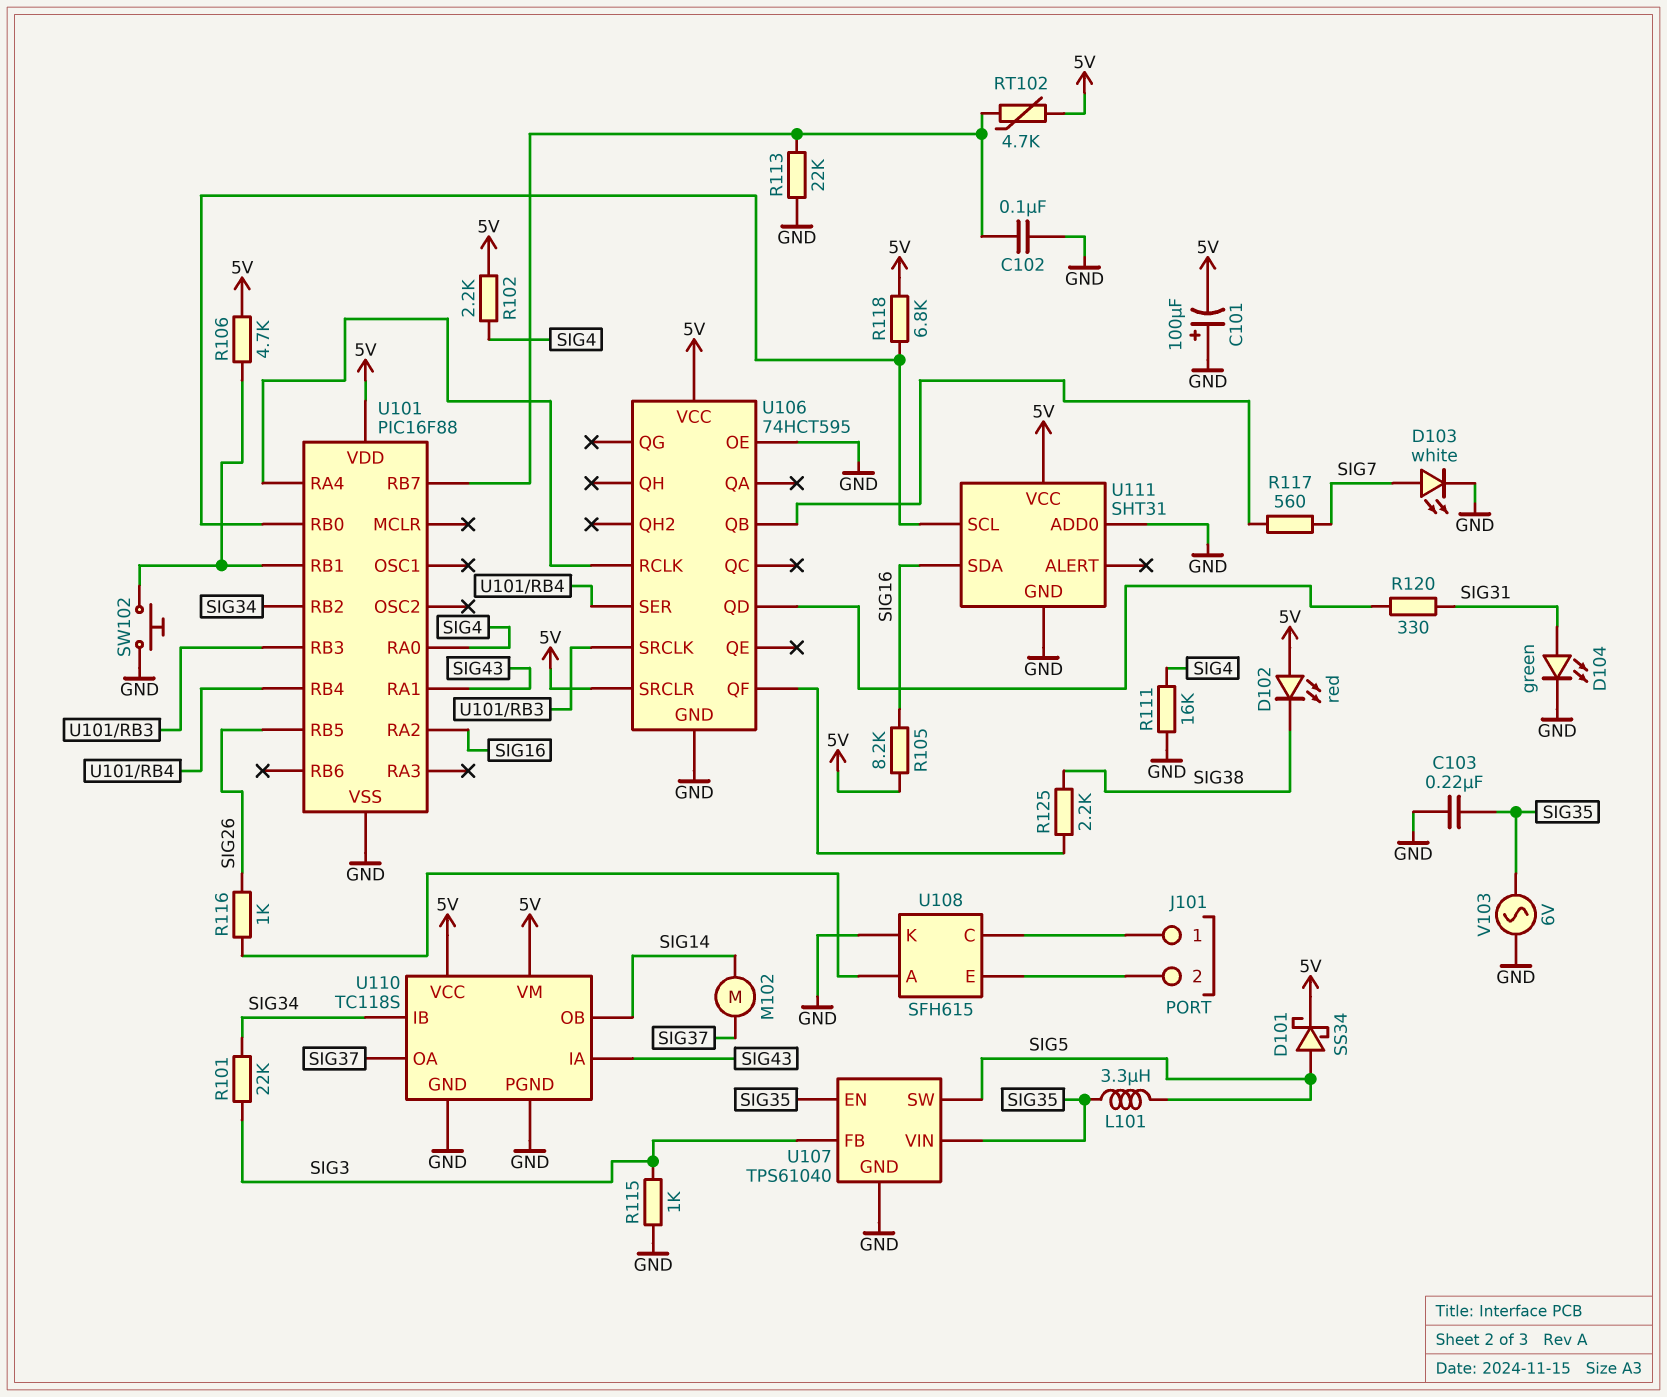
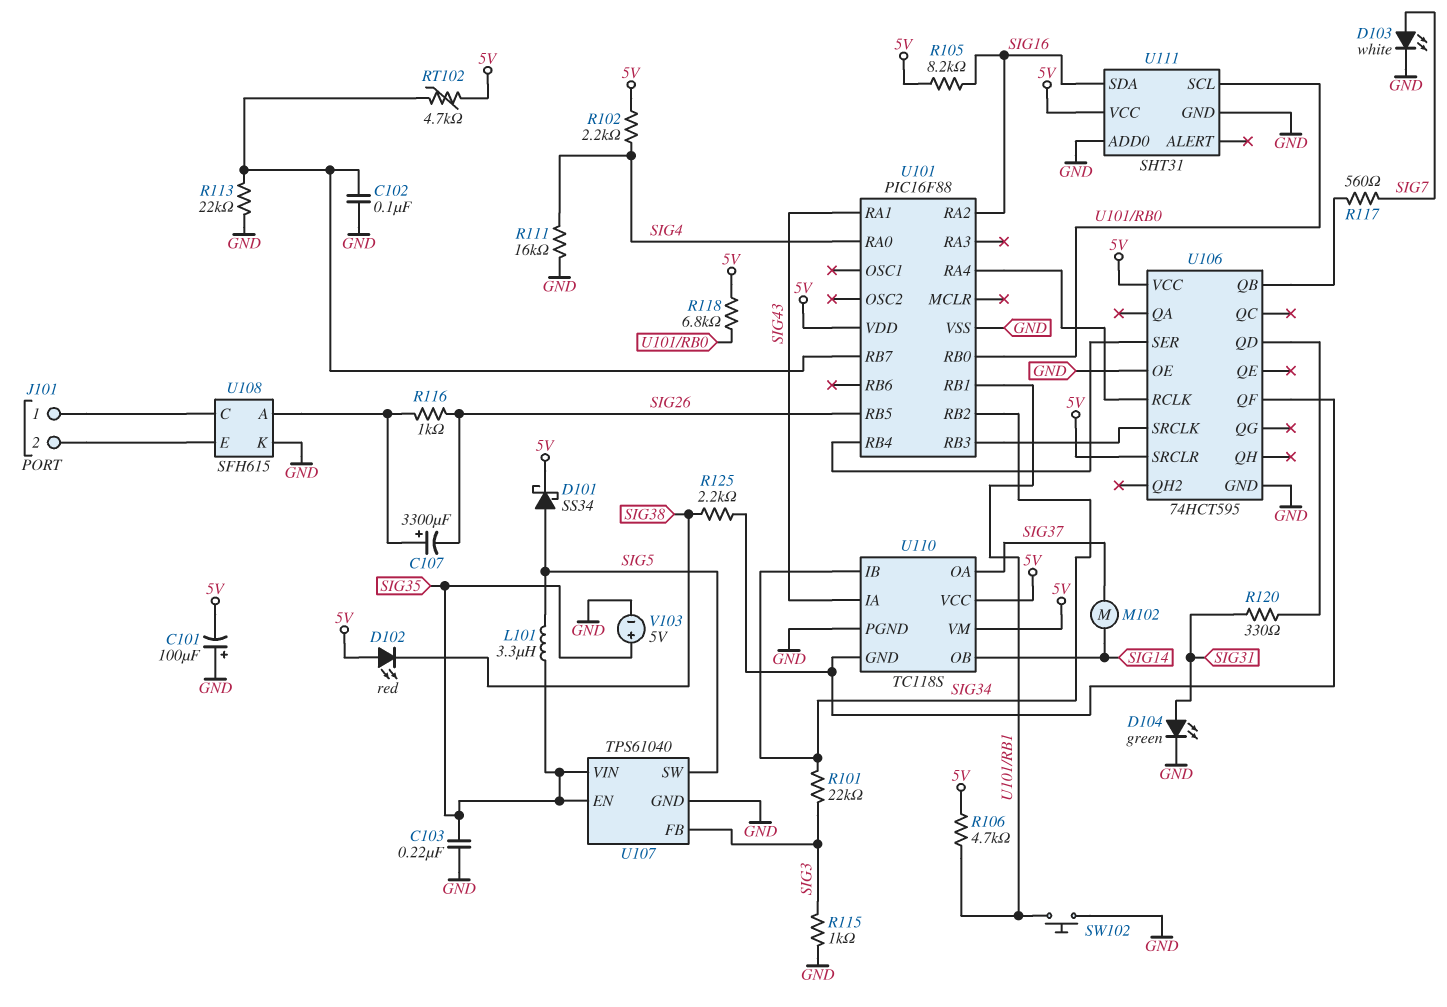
C107: none -> 3300uF (plus U108/A, minus SIG26)
U110 pin GND: GND -> U106/QF
V103: AC 6V (GND, SIG35) -> 5V (plus SIG35, minus GND)

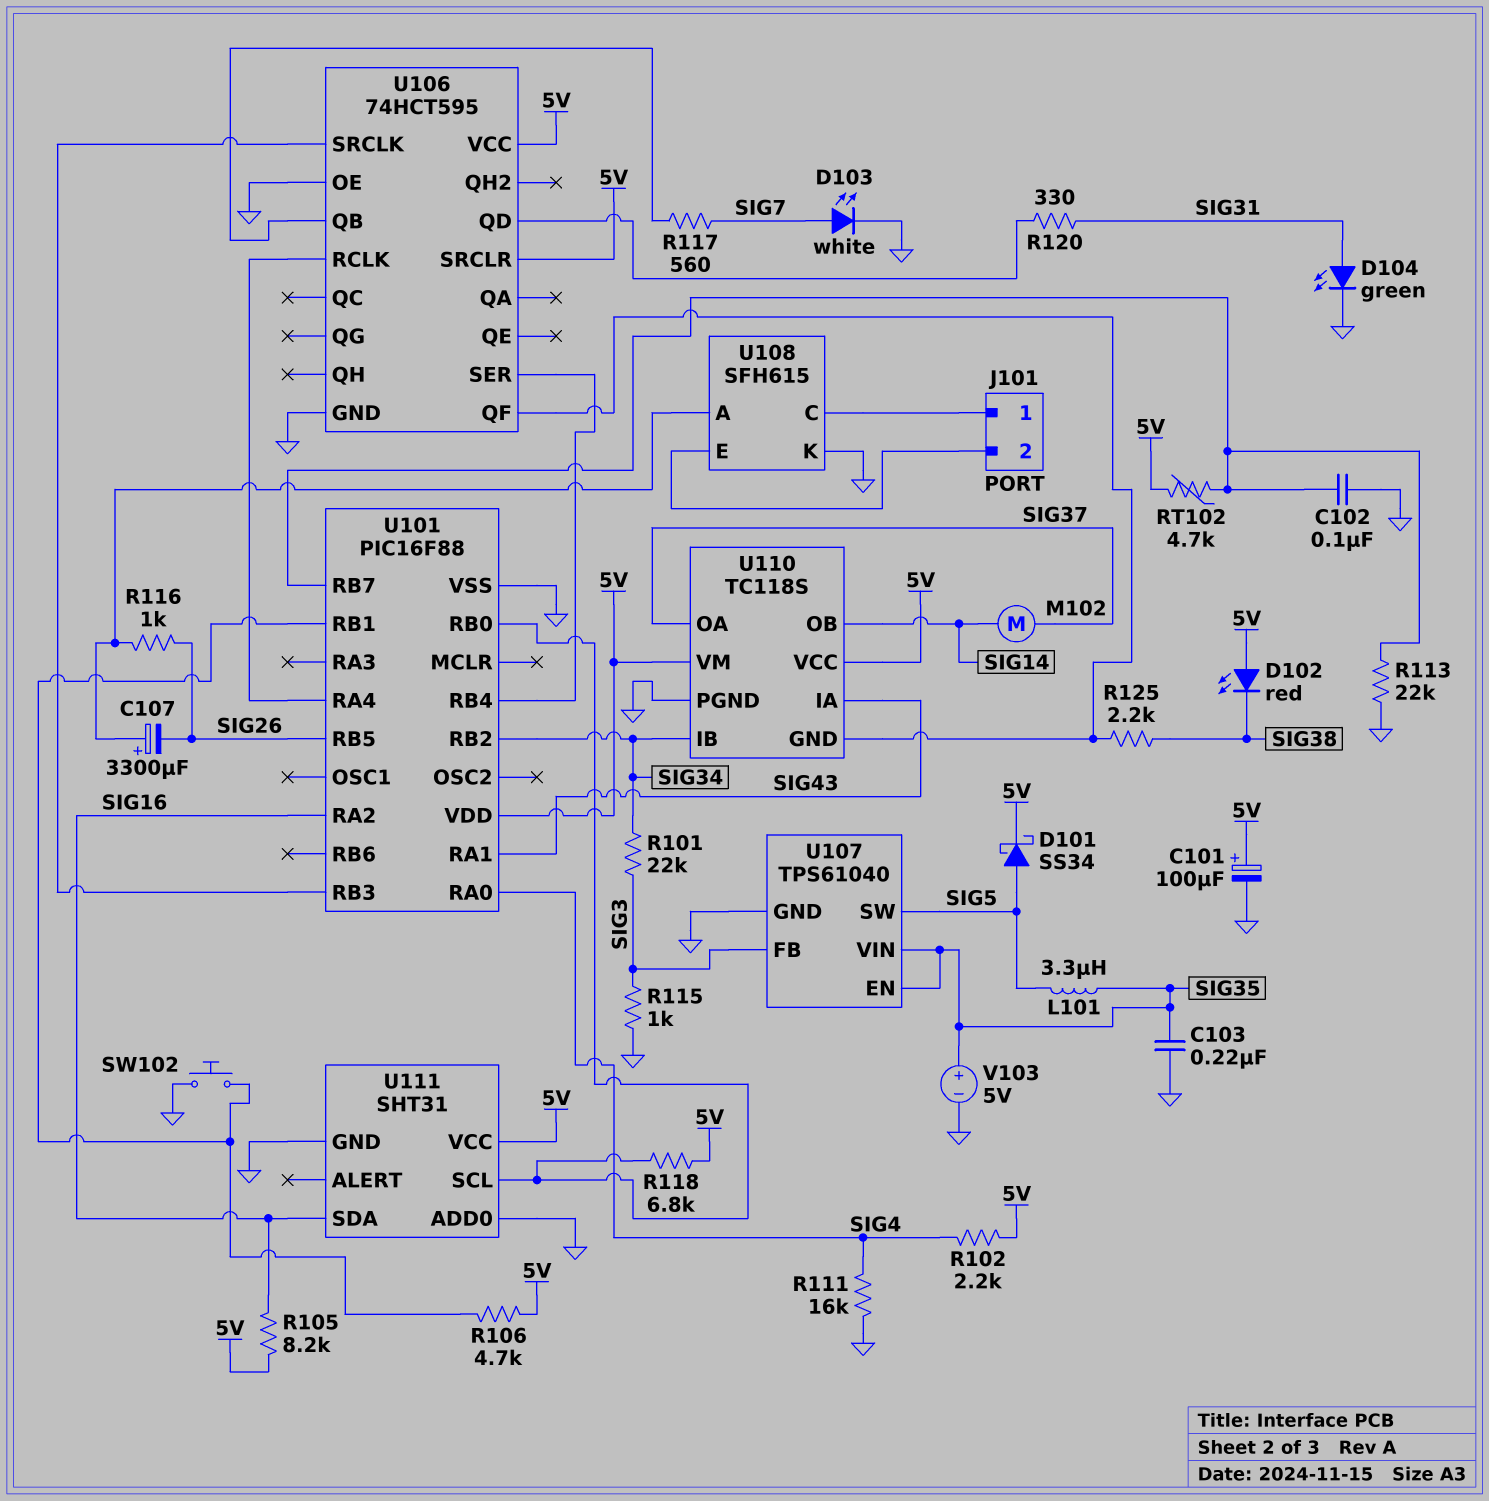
C101: 100uF (plus GND, minus 5V) -> 100uF (plus 5V, minus GND)

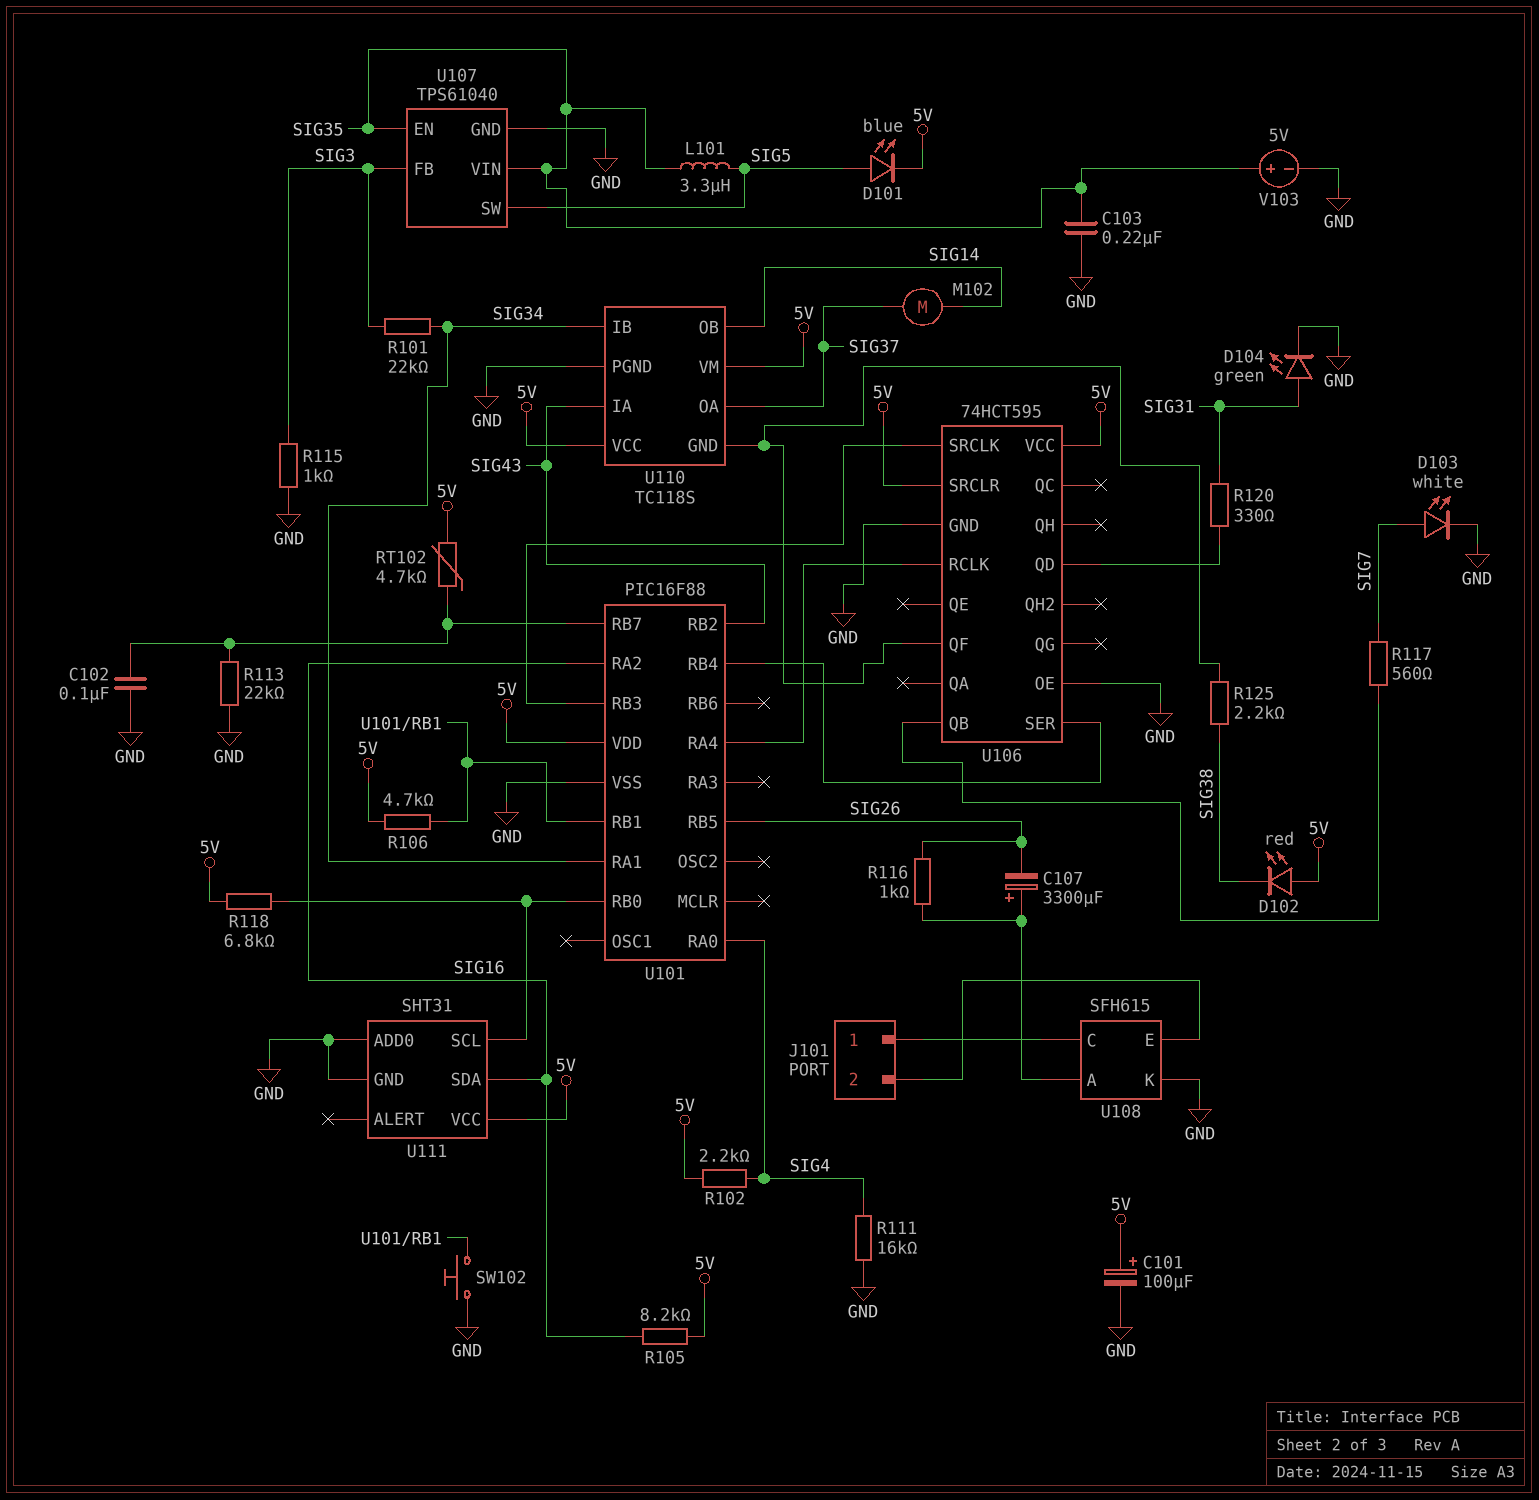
D101: schottky SS34 (A SIG5, K 5V) -> LED blue (A SIG5, K 5V)
U101 pin RA1: SIG43 -> SIG34
U101 pin RB2: SIG34 -> SIG43

